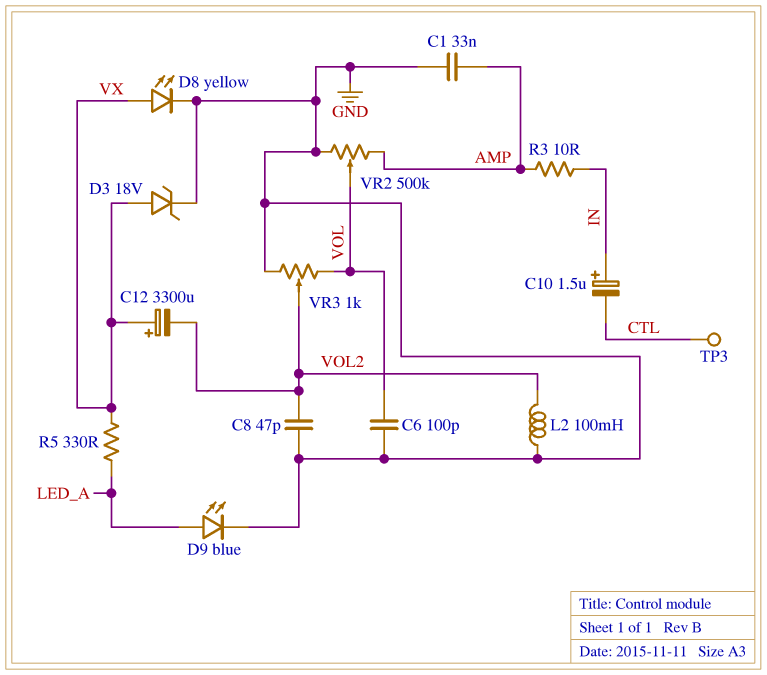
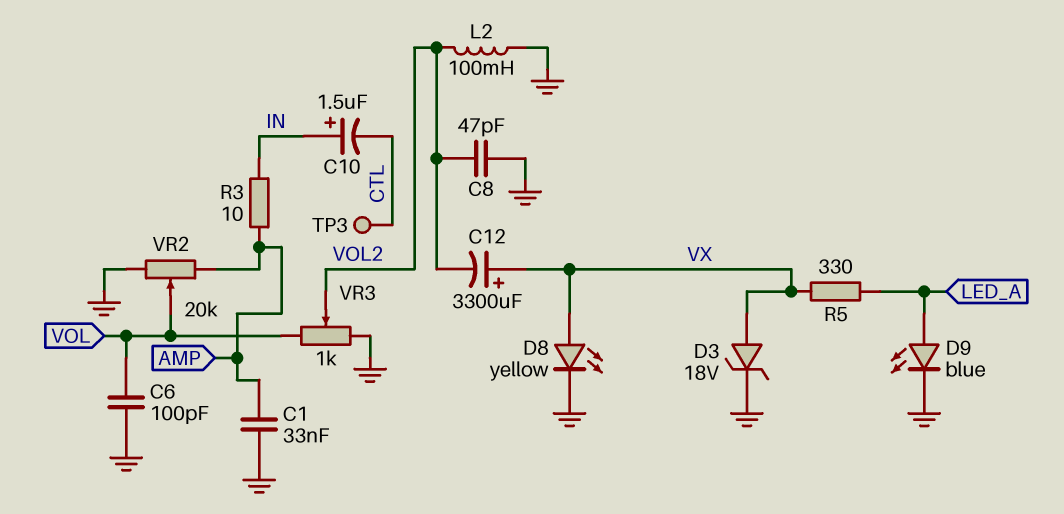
VR2: 500k (AMP, GND, wiper VOL) -> 20k (AMP, GND, wiper VOL)

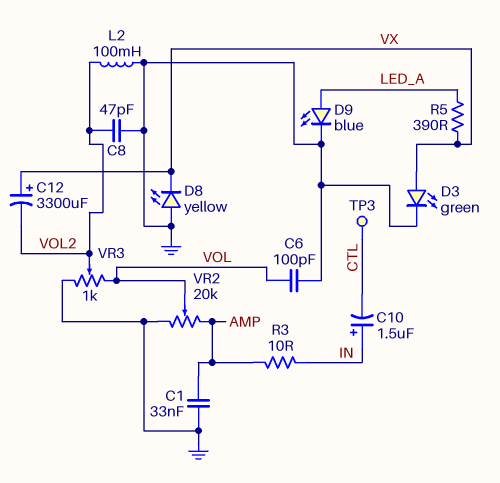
D3: zener 18V (A VX, K GND) -> LED green (A VX, K GND)
D8: LED yellow (A VX, K GND) -> LED yellow (A GND, K VX)
R5: 330 (LED_A, VX) -> 390 (LED_A, VX)

